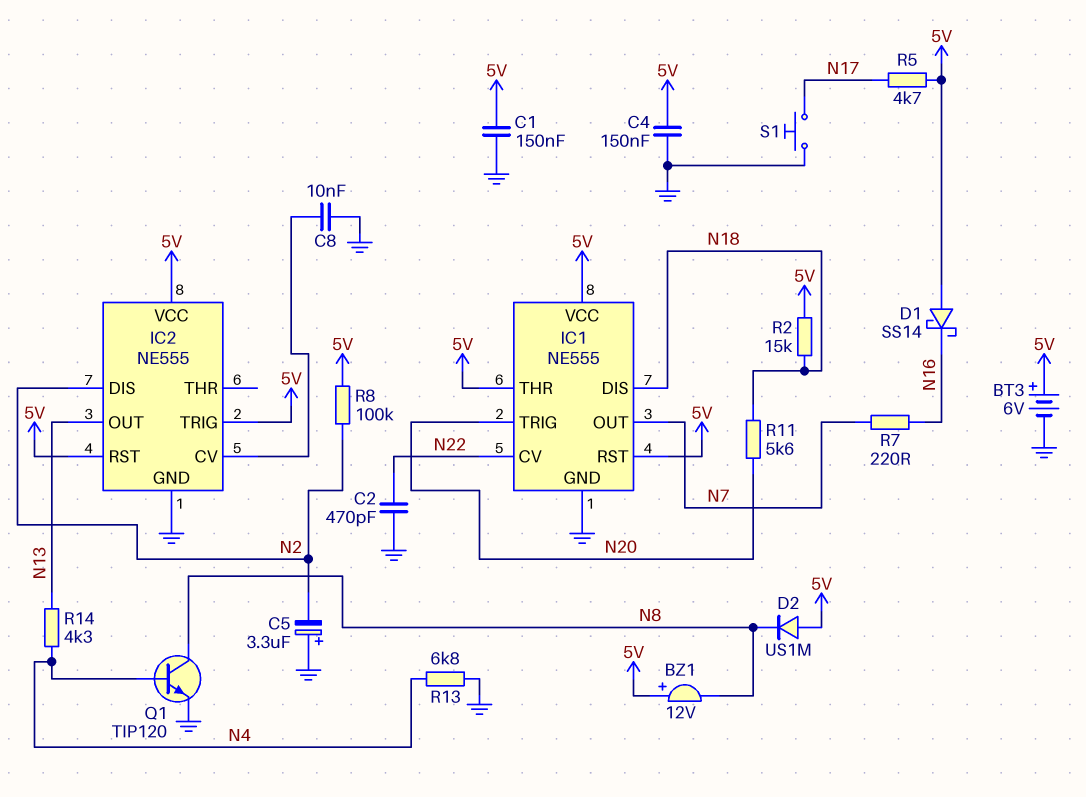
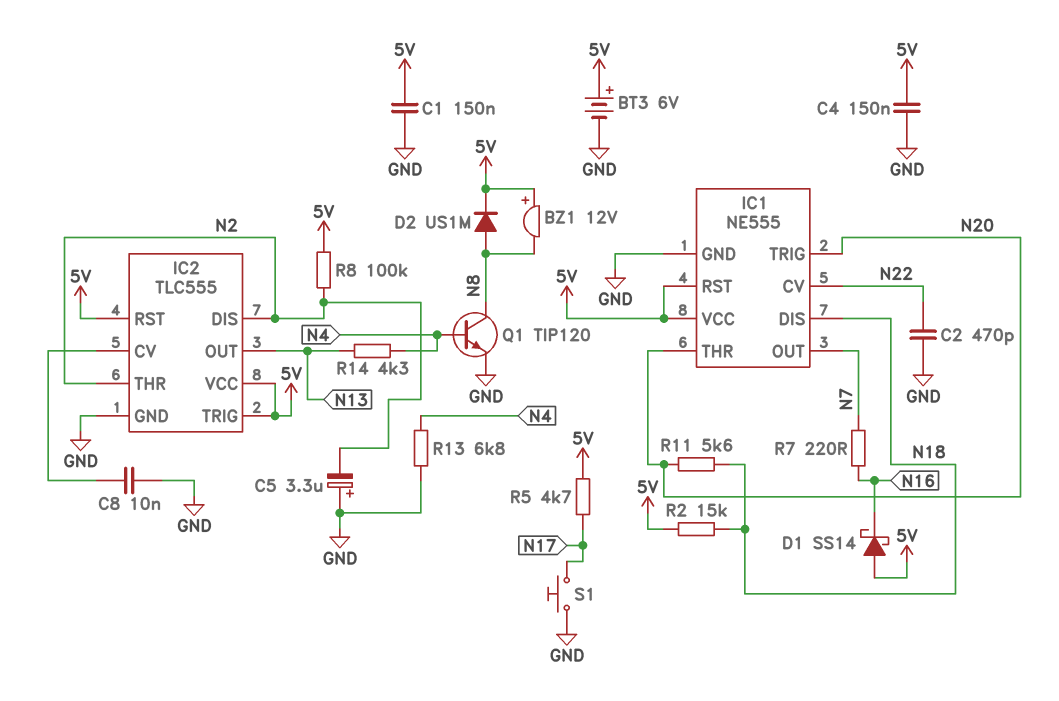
D2: diode US1M (A 5V, K N8) -> diode US1M (A N8, K 5V)
IC1 pin THR: 5V -> N20
IC2: NE555 -> TLC555
IC2 pin THR: none -> N2

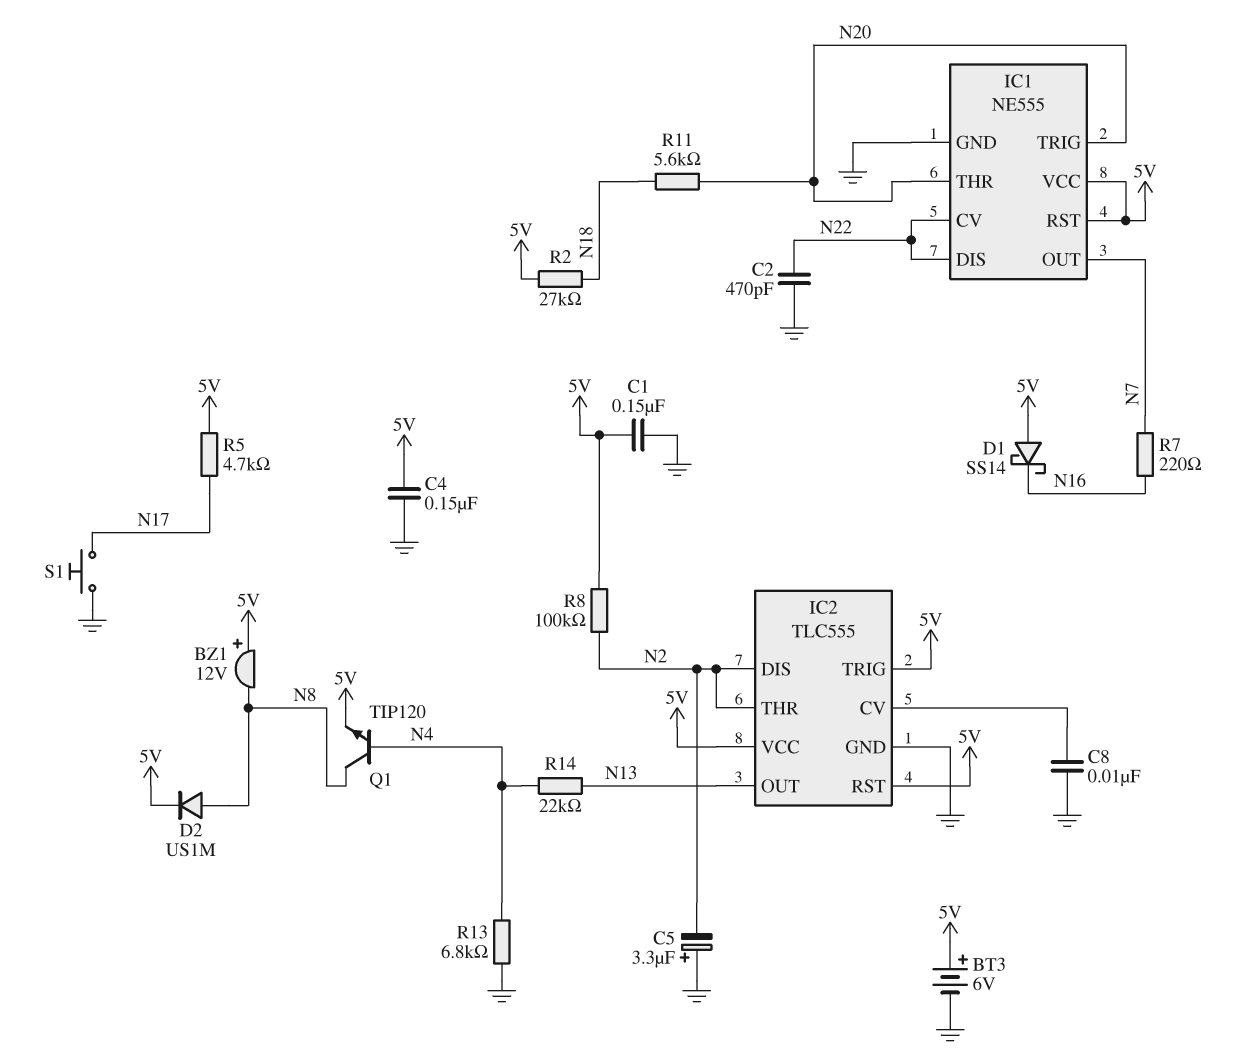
IC1 pin DIS: N18 -> N22
Q1: NPN TIP120 (B N4, C N8, E GND) -> NPN TIP120 (B N4, C N8, E 5V)
R2: 15k (5V, N18) -> 27k (5V, N18)
R14: 4.3k (N4, N13) -> 22k (N4, N13)

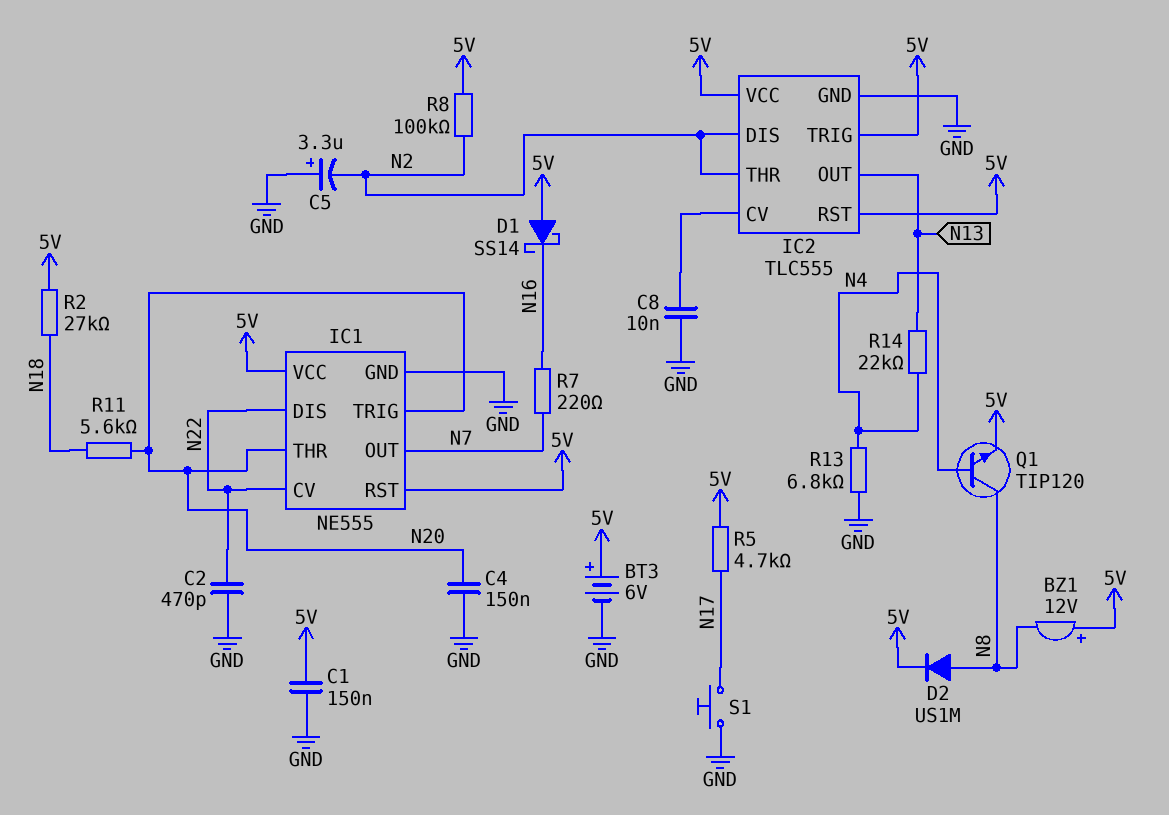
C4: 150nF (5V, GND) -> 150nF (GND, N20)

